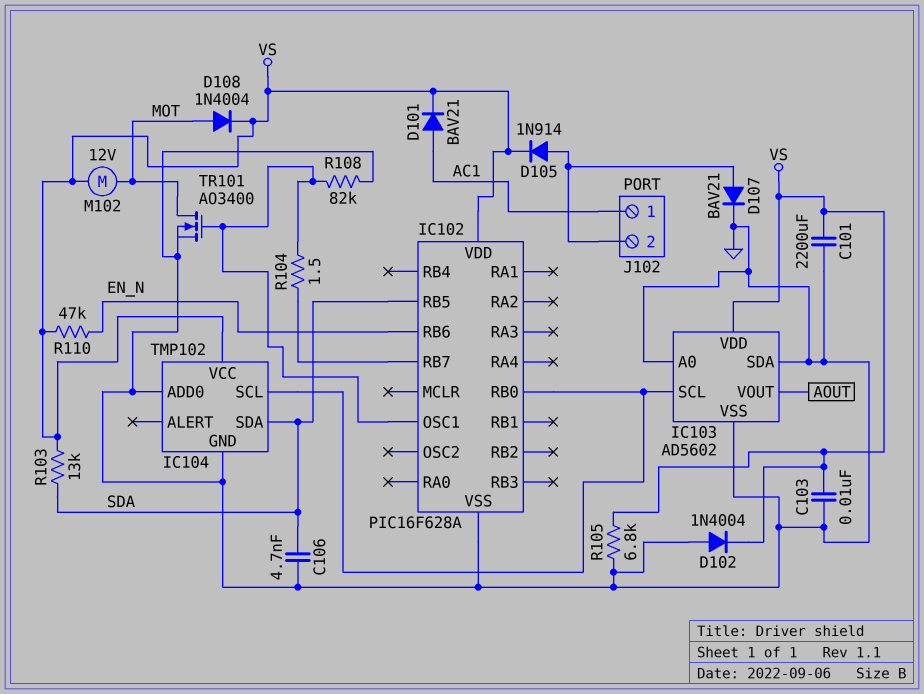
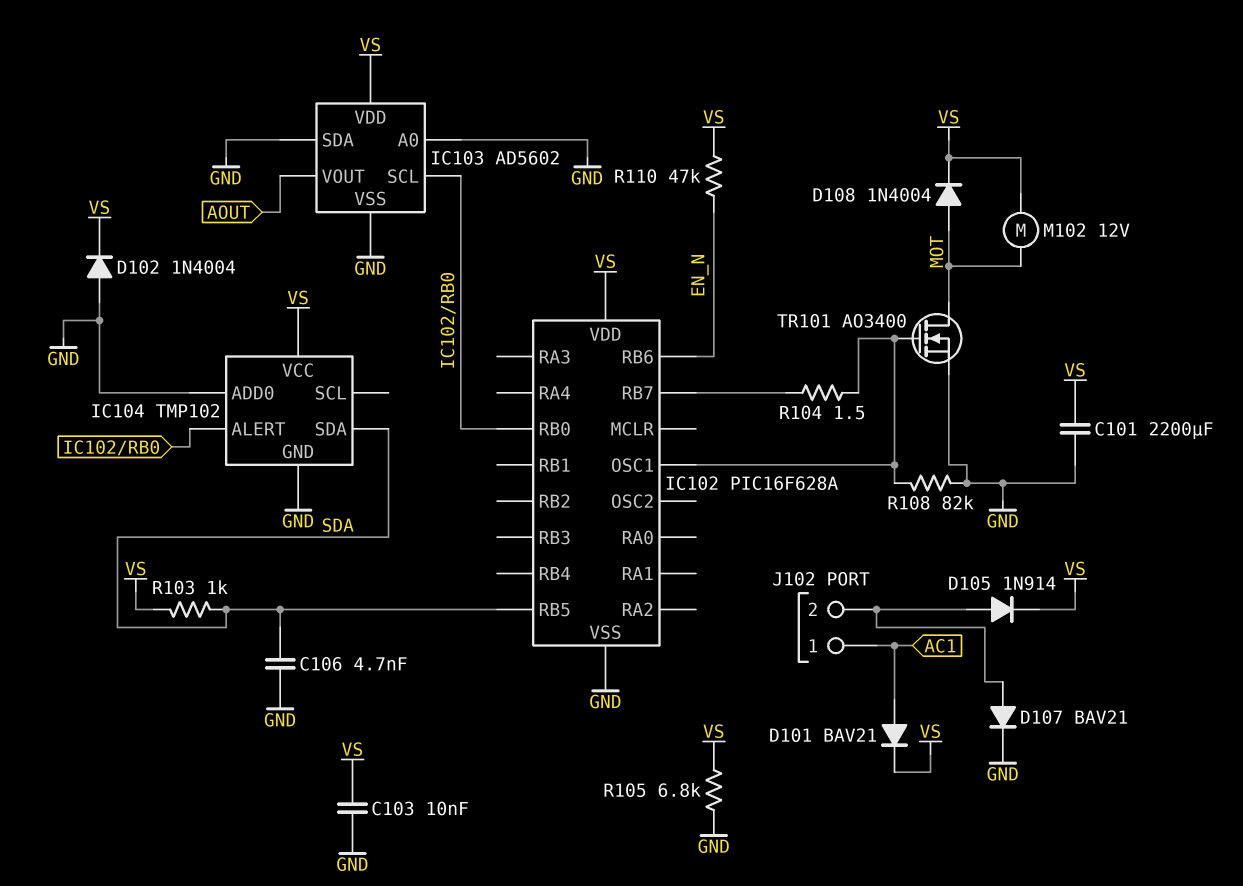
IC104 pin ALERT: none -> IC102/RB0
IC104 pin SCL: IC102/RB0 -> none
R103: 13k (SDA, VS) -> 1k (SDA, VS)

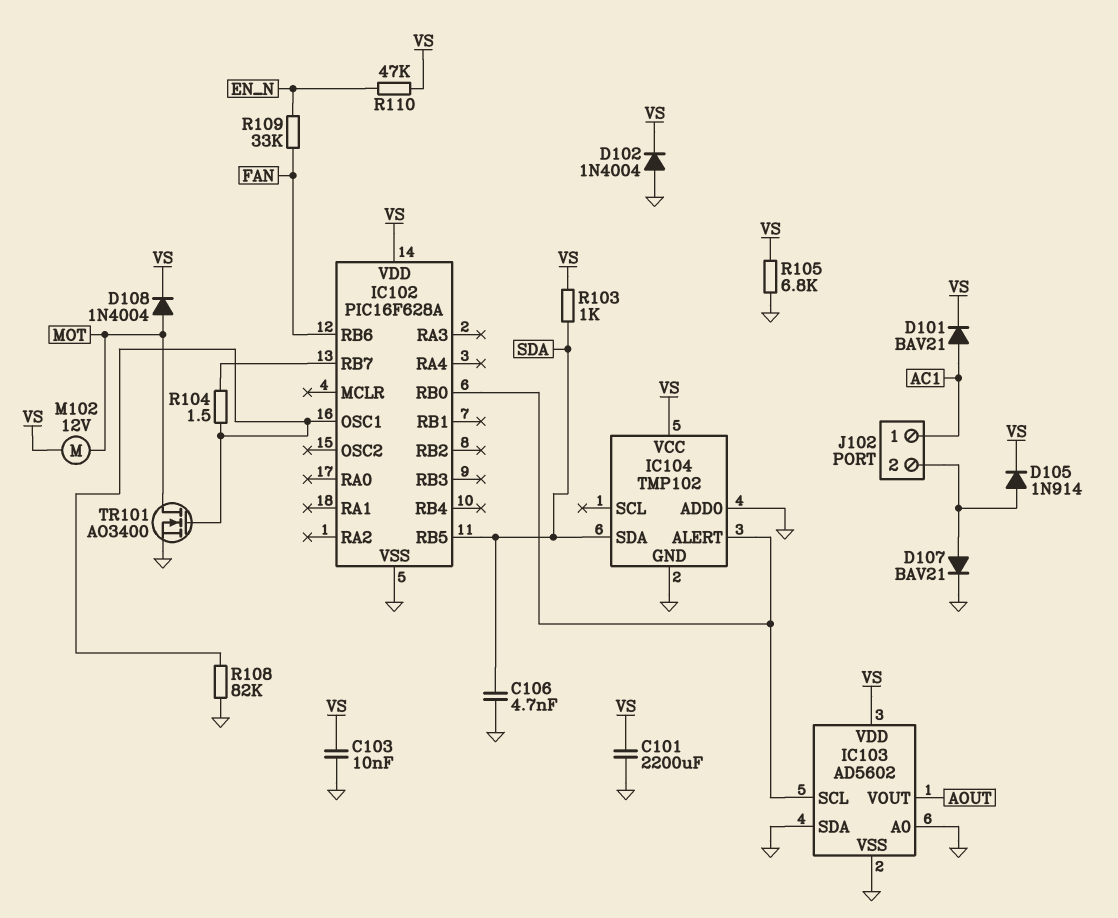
IC102 pin RB6: EN_N -> FAN
R109: none -> 33k (EN_N, FAN)

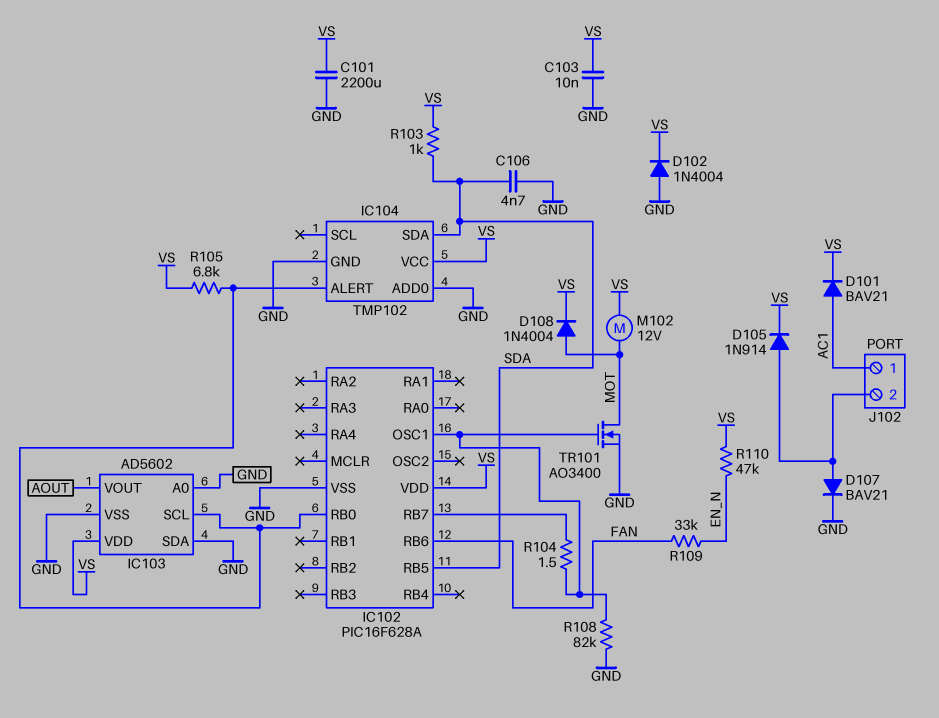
R105: 6.8k (GND, VS) -> 6.8k (IC102/RB0, VS)

